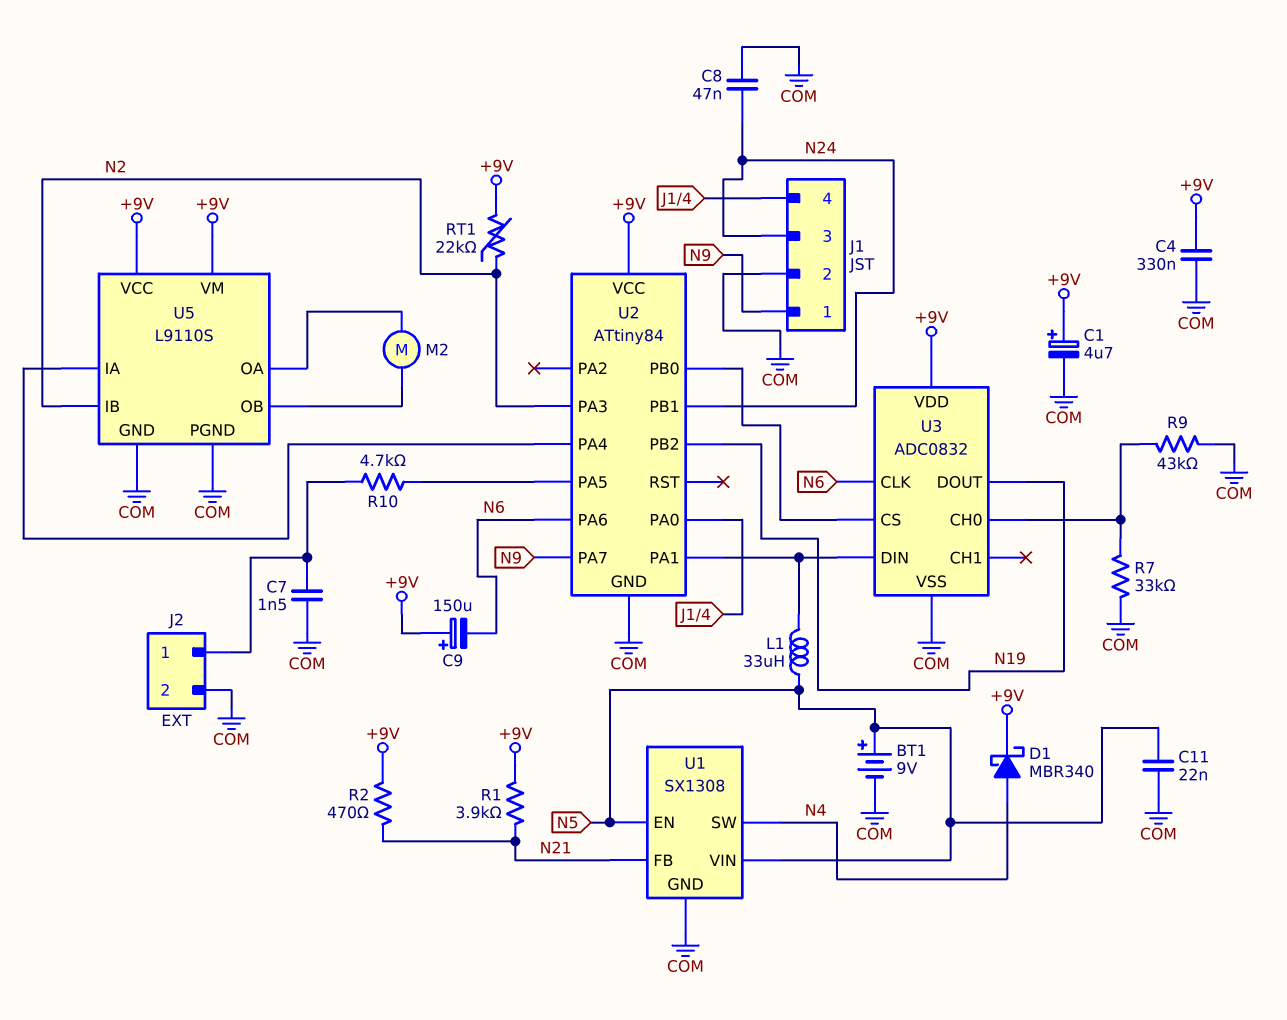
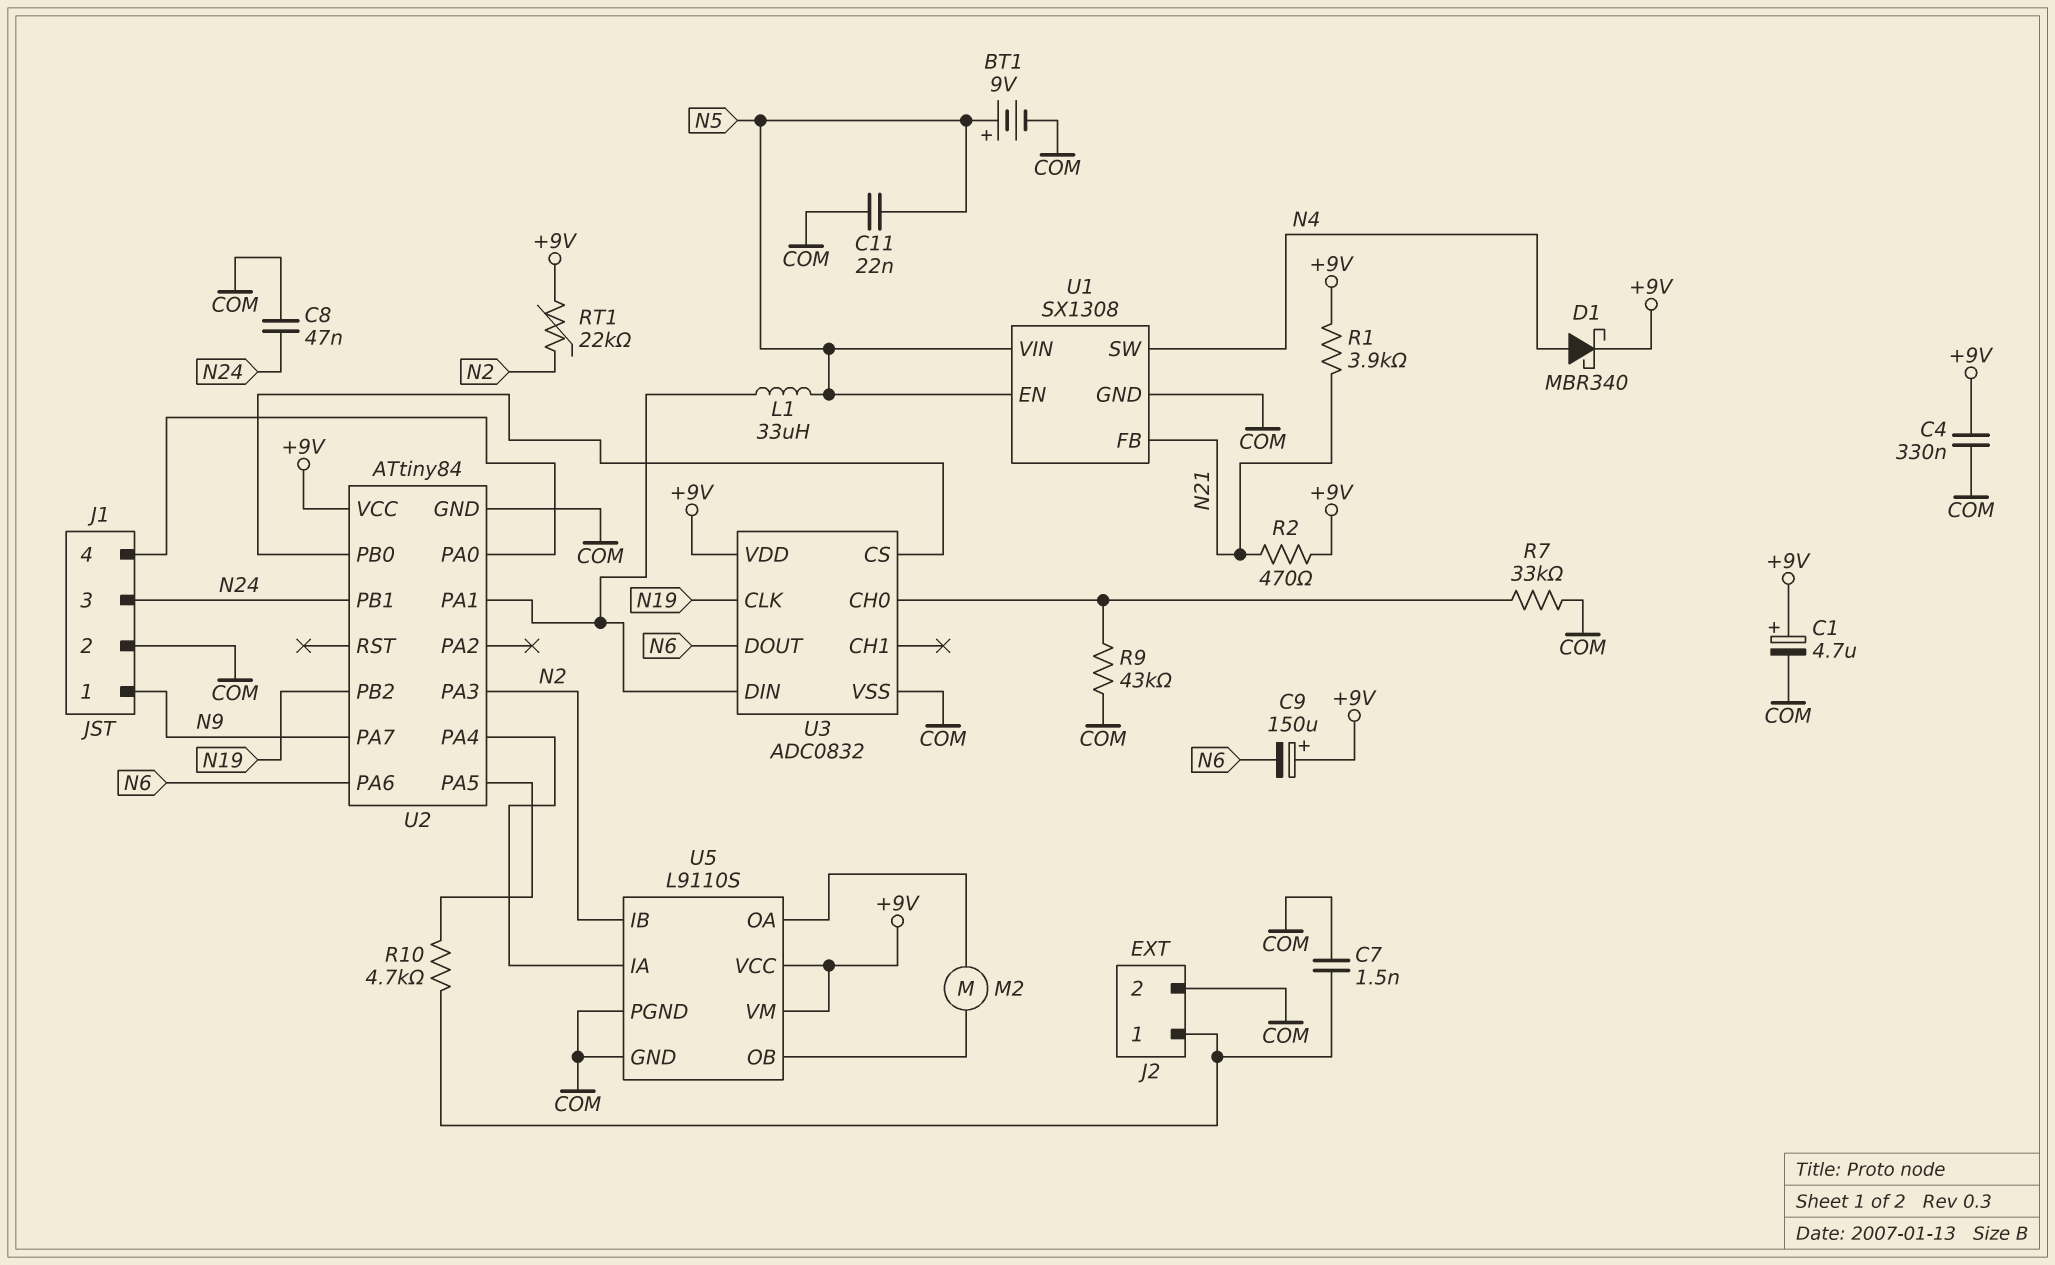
U3 pin CLK: N6 -> N19
U3 pin DOUT: N19 -> N6

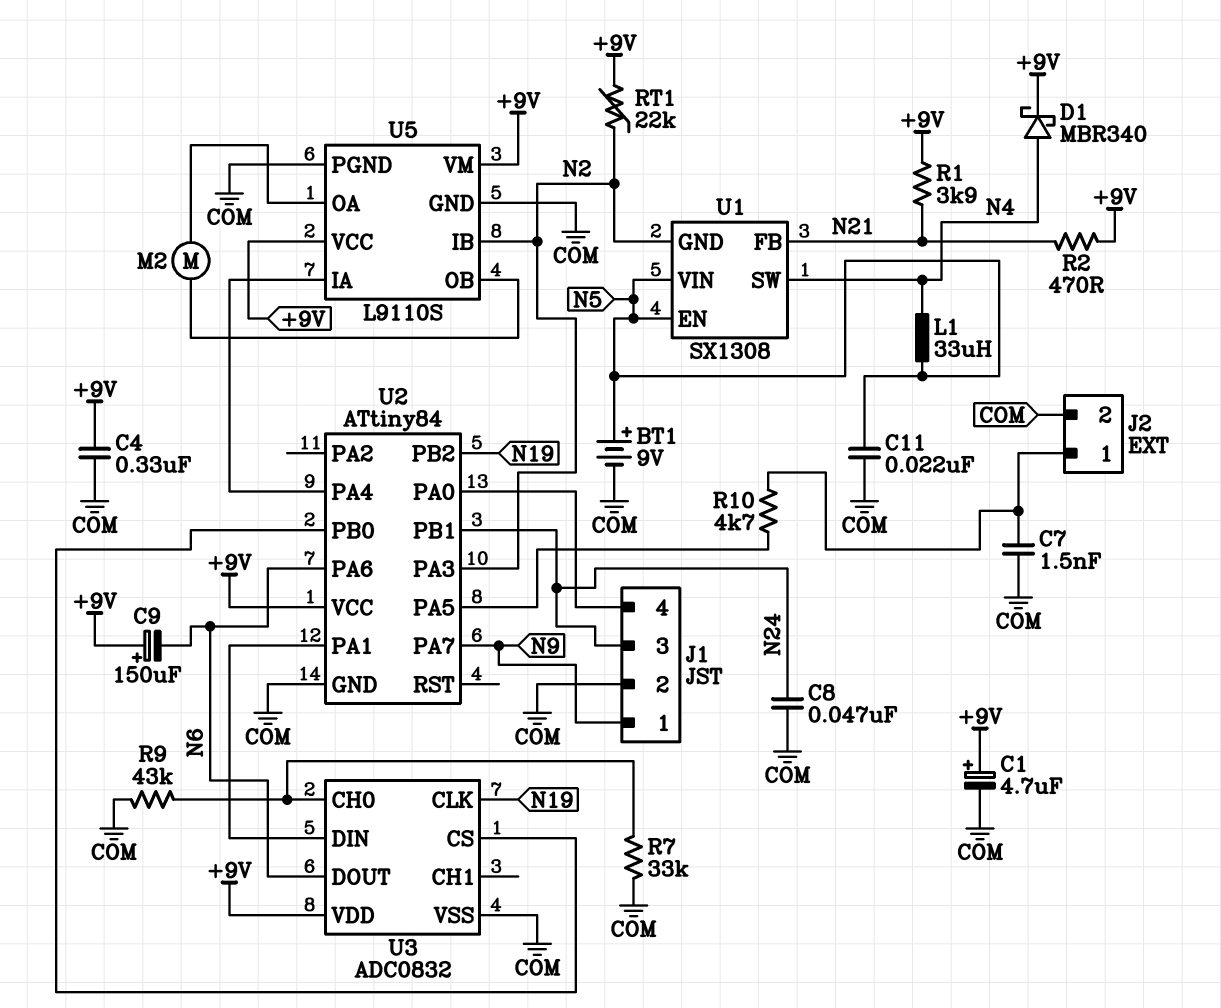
L1: 33uH (N5, U2/PA1) -> 33uH (N4, N5)
U1 pin GND: COM -> N2

